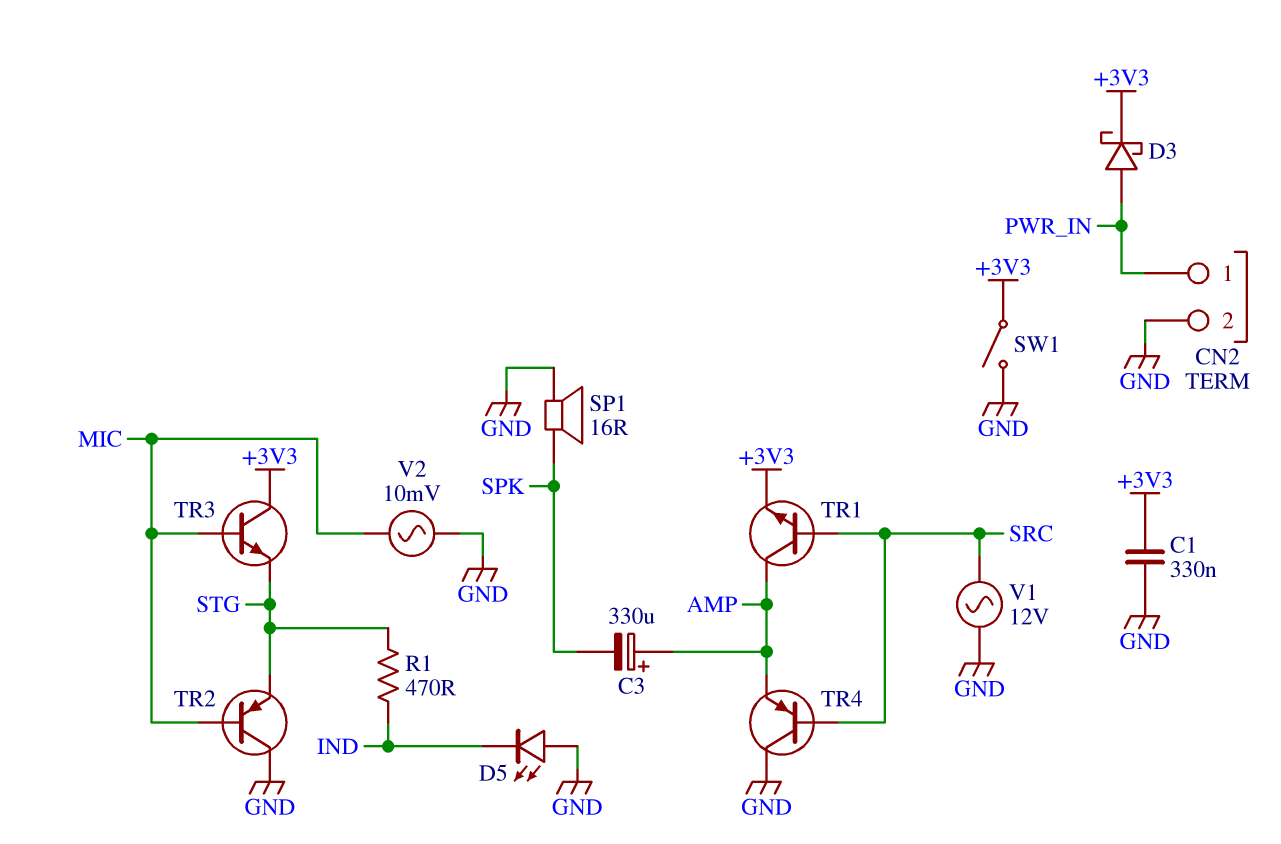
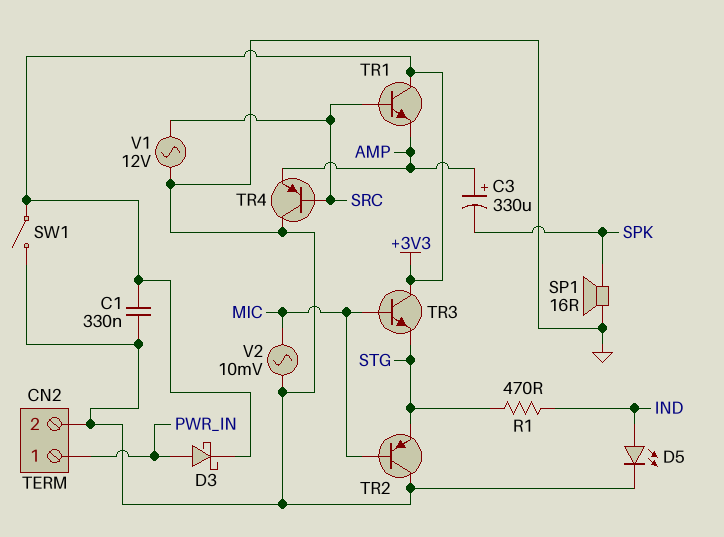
D5: LED (A GND, K IND) -> LED (A IND, K GND)
TR1: NPN (B SRC, C AMP, E +3V3) -> NPN (B SRC, C +3V3, E AMP)

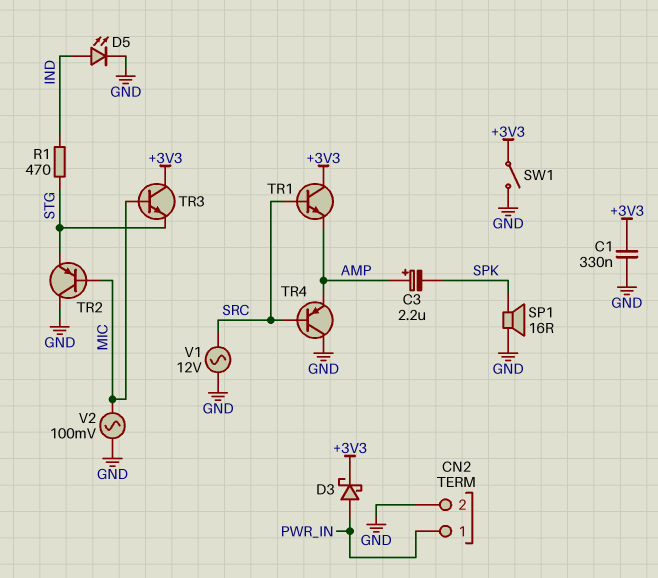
C3: 330uF (plus AMP, minus SPK) -> 2.2uF (plus AMP, minus SPK)
V2: AC 10mV (GND, MIC) -> AC 100mV (GND, MIC)

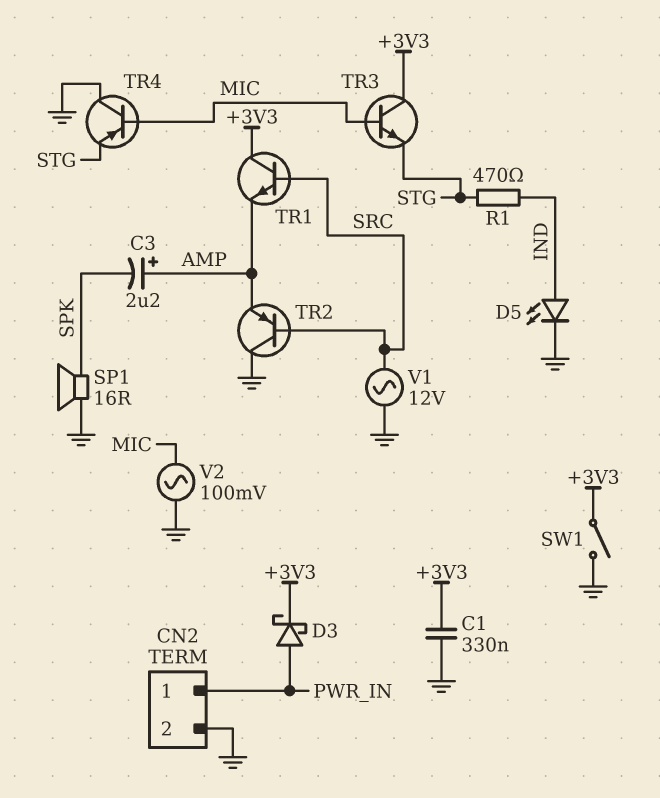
TR2: PNP (B MIC, C GND, E STG) -> PNP (B SRC, C GND, E AMP)
TR4: PNP (B SRC, C GND, E AMP) -> PNP (B MIC, C GND, E STG)

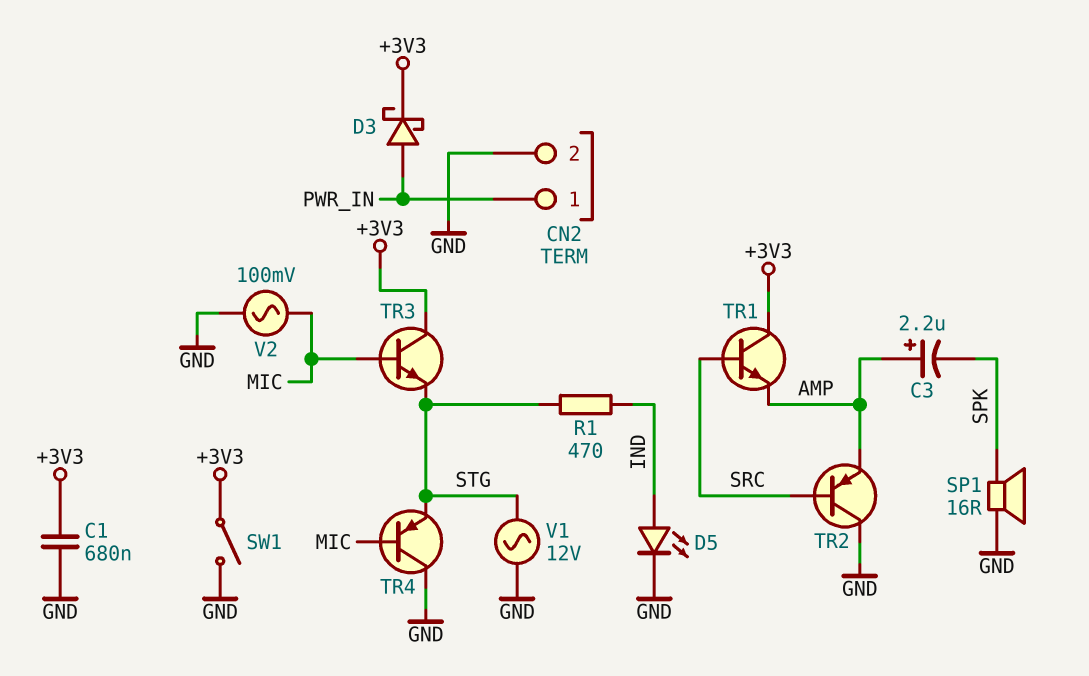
C1: 330nF (+3V3, GND) -> 680nF (+3V3, GND)
V1: AC 12V (GND, SRC) -> AC 12V (GND, STG)

